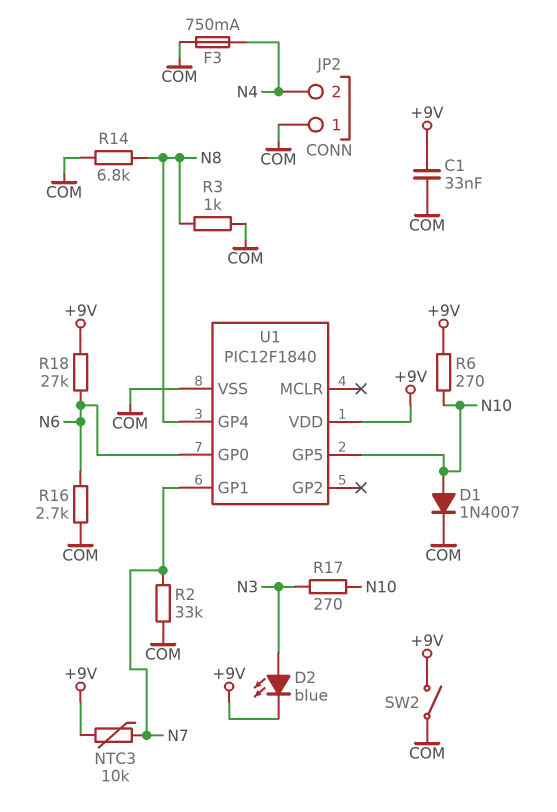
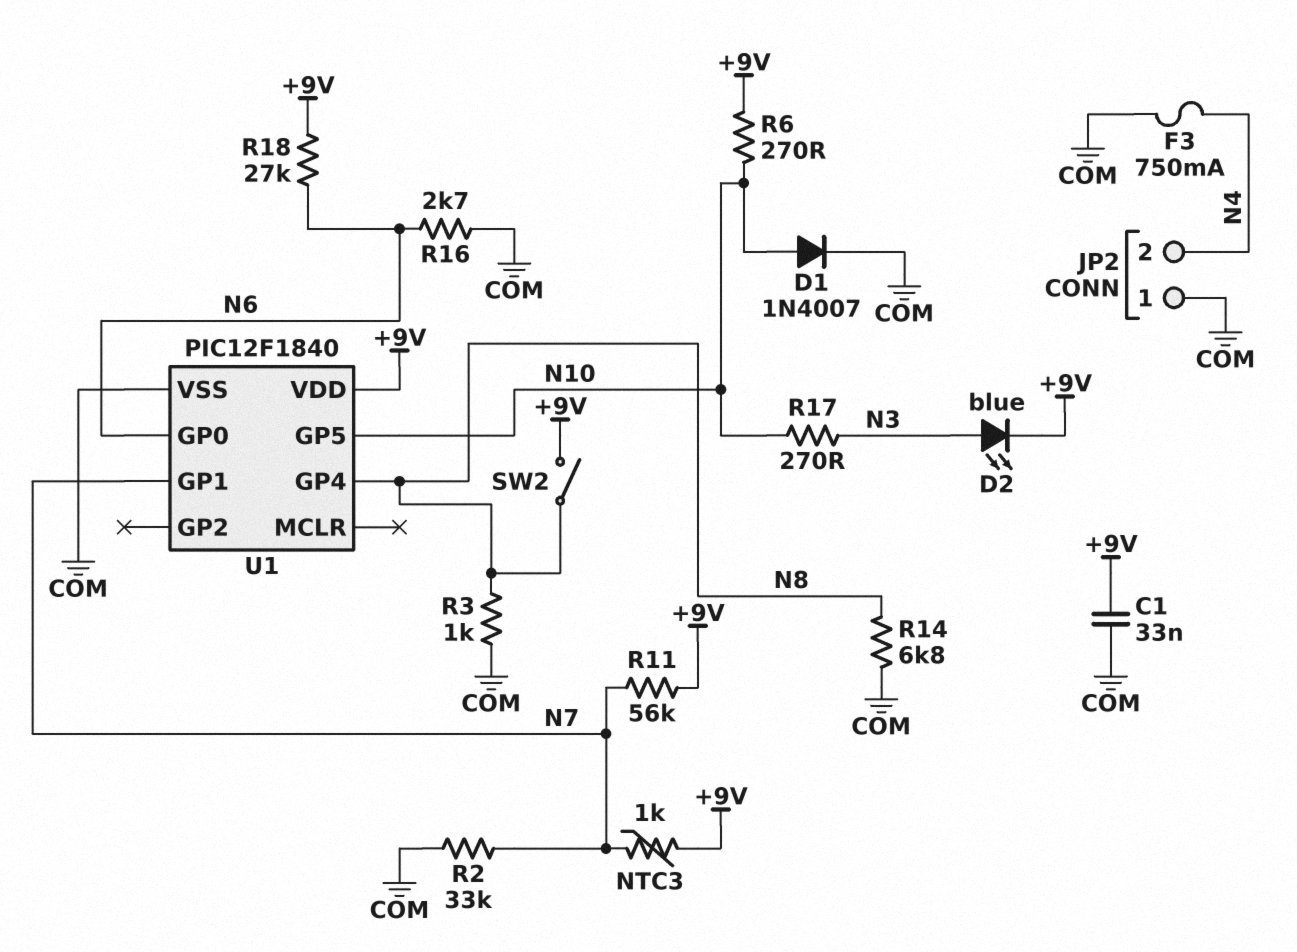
NTC3: 10k (+9V, N7) -> 1k (+9V, N7)
R11: none -> 56k (+9V, N7)
SW2: switch (+9V, COM) -> switch (+9V, N8)

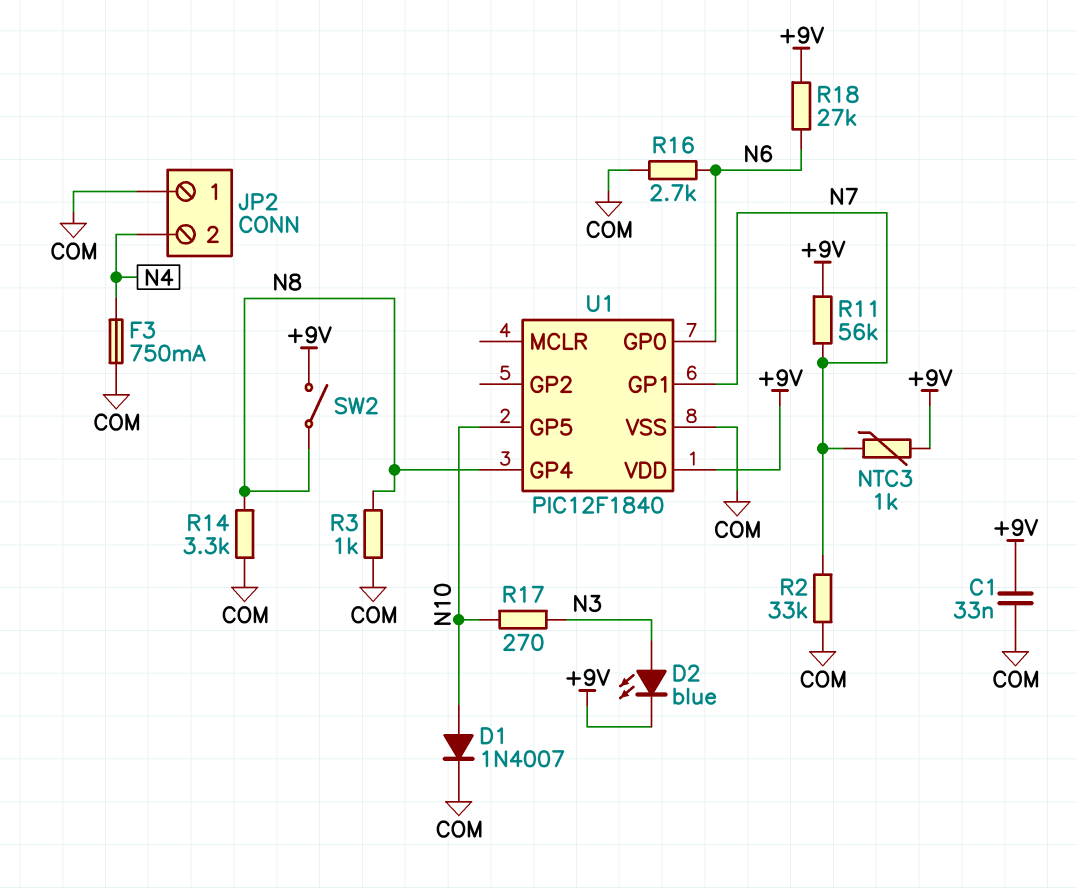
R6: 270 (+9V, N10) -> none
R14: 6.8k (COM, N8) -> 3.3k (COM, N8)

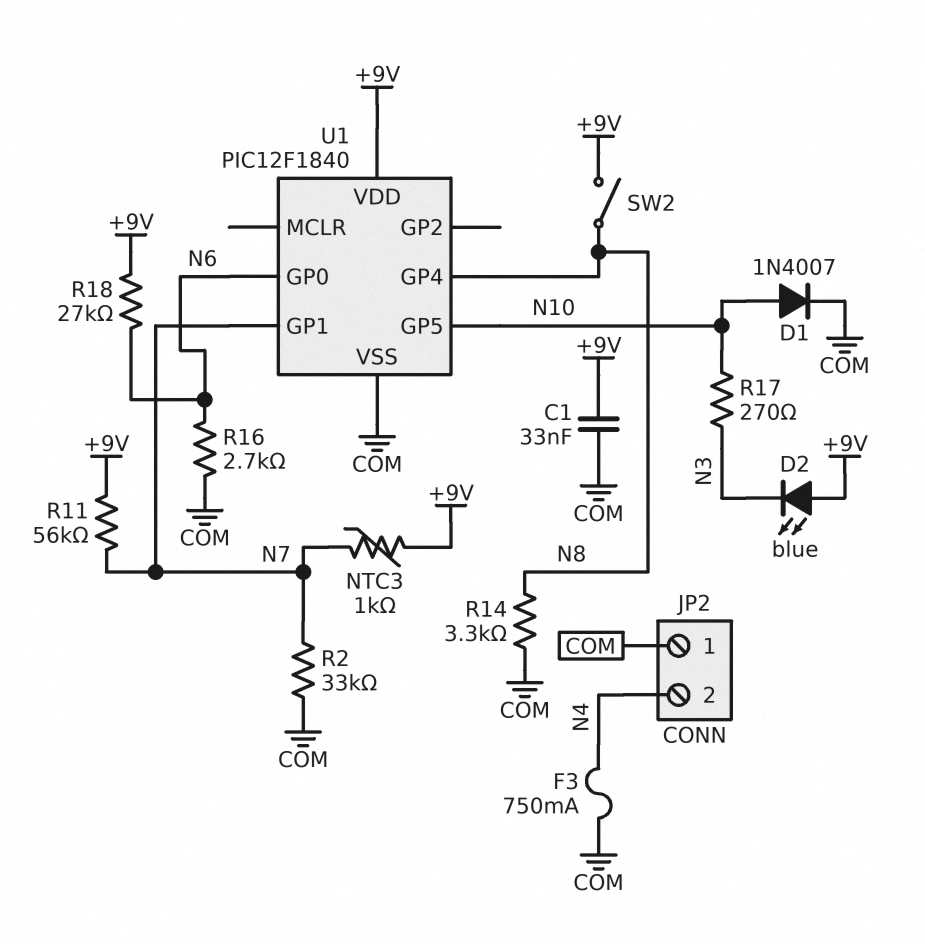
D2: LED blue (A N3, K +9V) -> LED blue (A +9V, K N3)
R3: 1k (COM, N8) -> none

